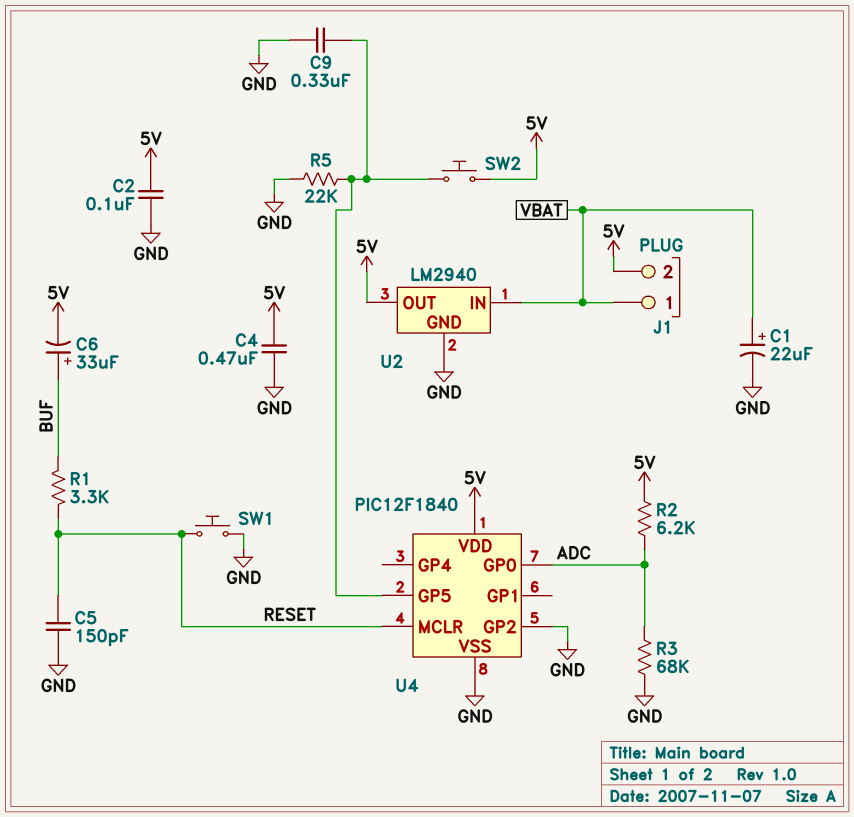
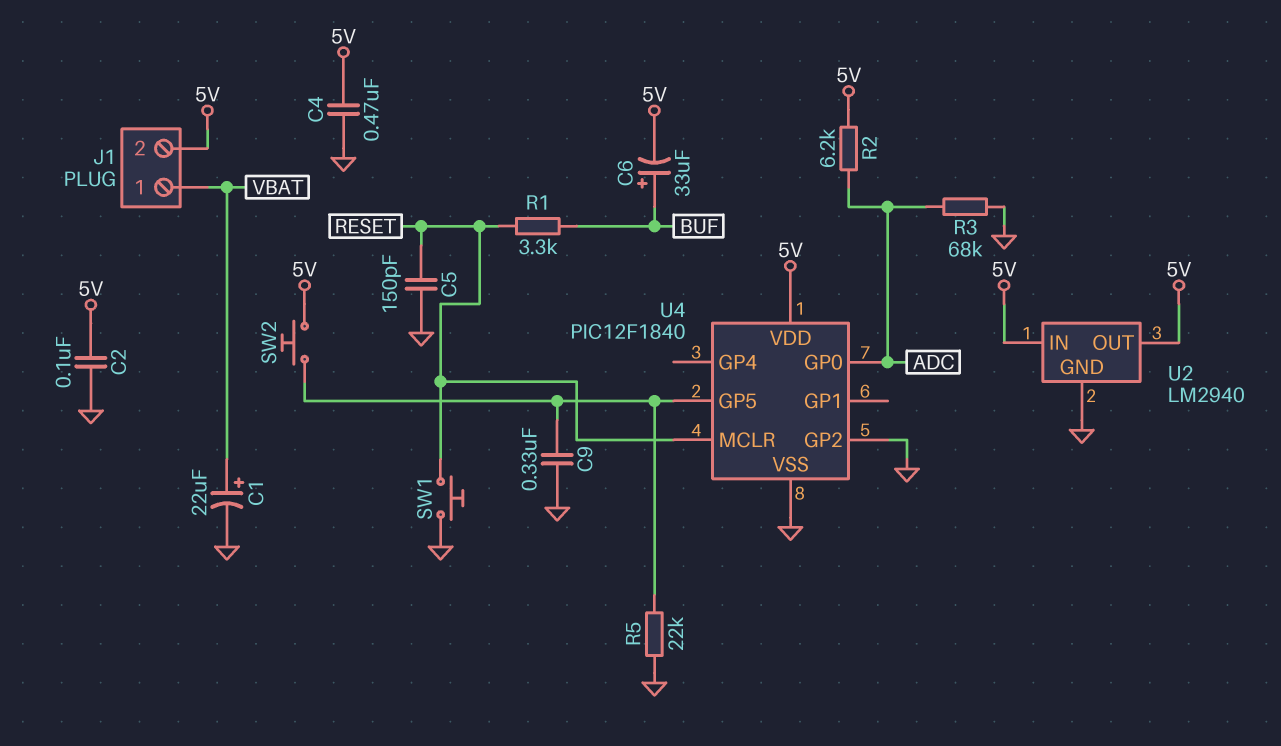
U2 pin IN: VBAT -> 5V

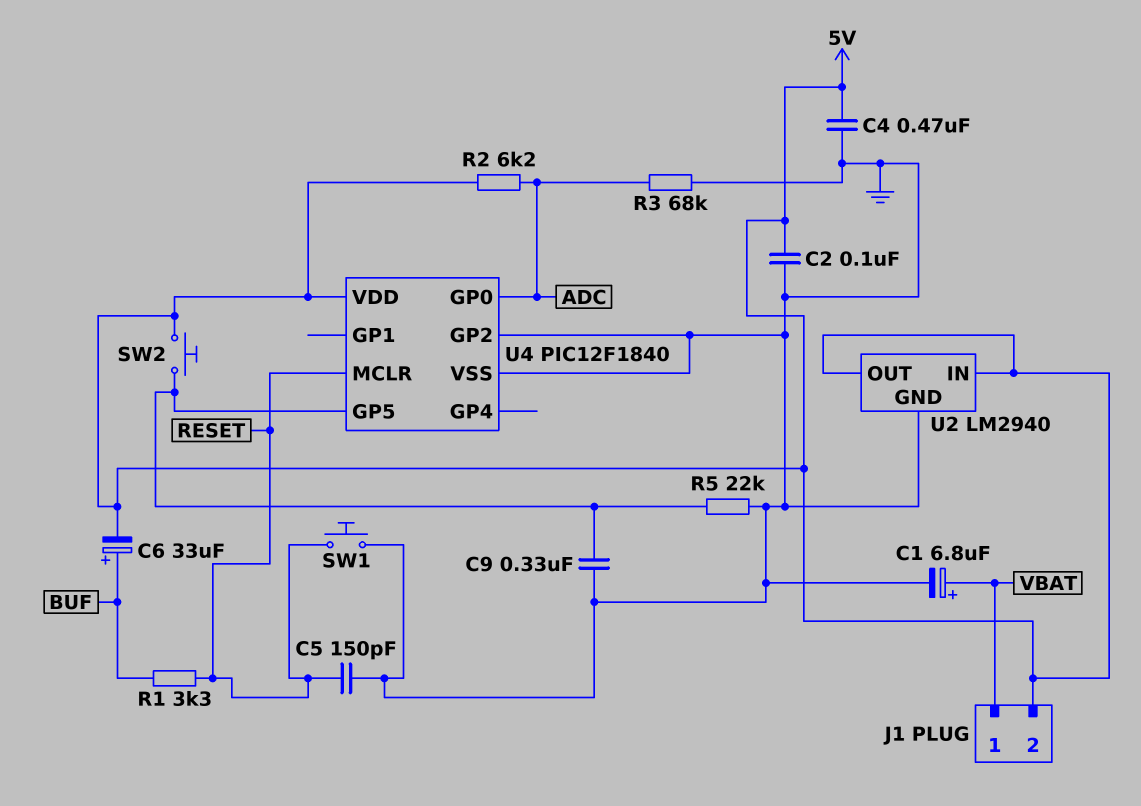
C1: 22uF (plus VBAT, minus GND) -> 6.8uF (plus VBAT, minus GND)

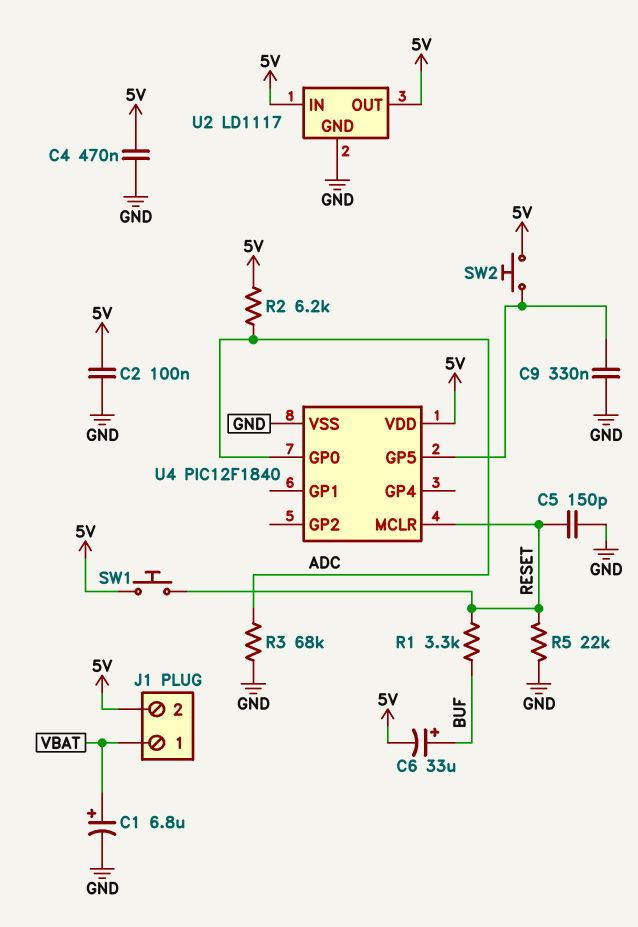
R5: 22k (GND, U4/GP5) -> 22k (GND, RESET)
SW1: button (GND, RESET) -> button (5V, RESET)
U2: LM2940 -> LD1117
U4 pin GP2: GND -> none

